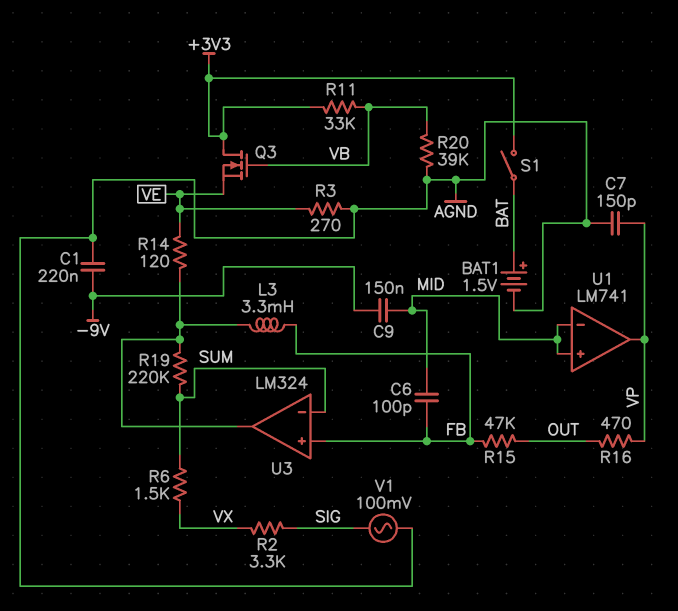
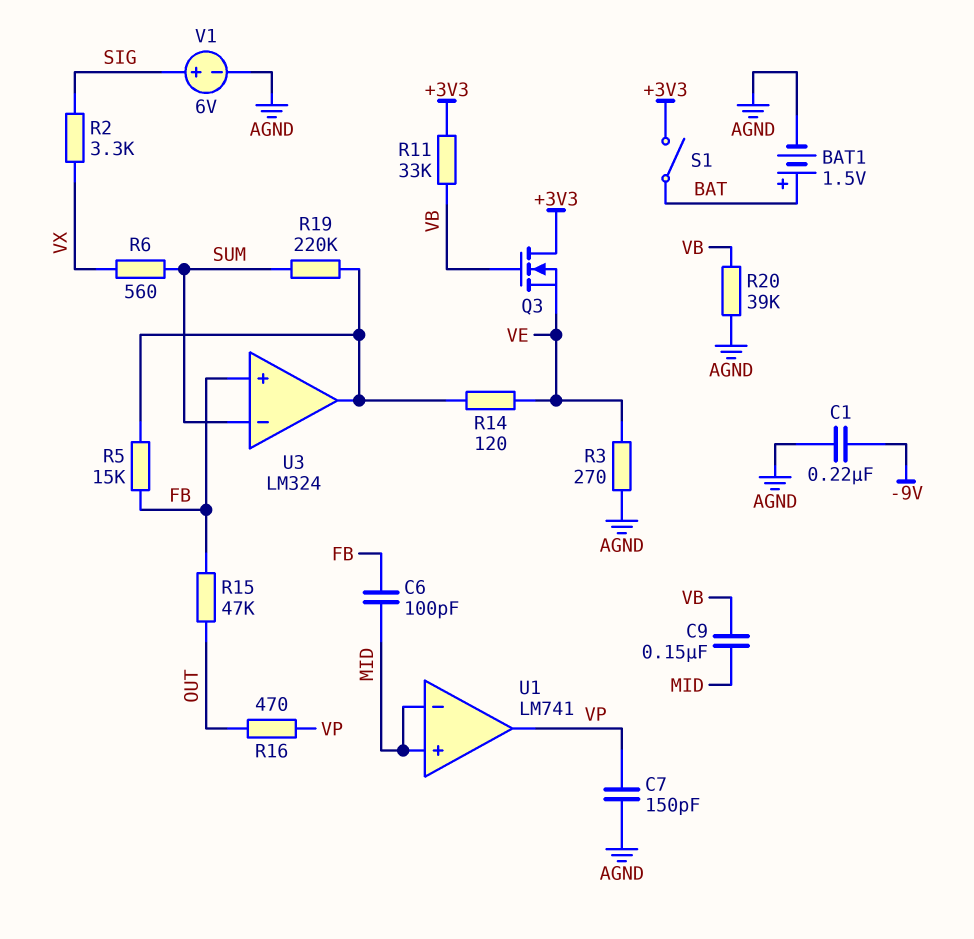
C9: 150nF (-9V, MID) -> 150nF (MID, VB)
L3: 3.3mH (FB, U3/out) -> none
R5: none -> 15k (FB, U3/out)
R6: 1.5k (SUM, VX) -> 560 (SUM, VX)
V1: AC 100mV (AGND, SIG) -> 6V (plus SIG, minus AGND)

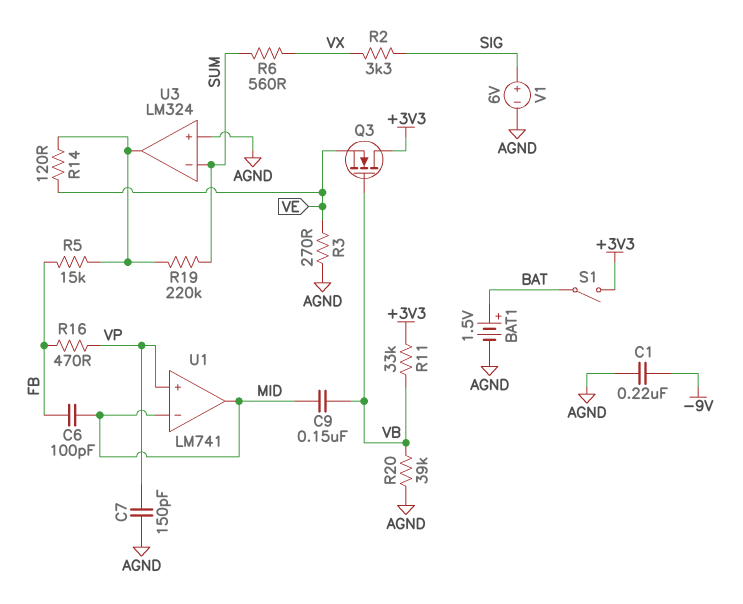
R15: 47k (FB, OUT) -> none
R16: 470 (OUT, VP) -> 470 (FB, VP)
U1 pin in+: MID -> VP
U1 pin out: VP -> MID
U3 pin in+: FB -> AGND

